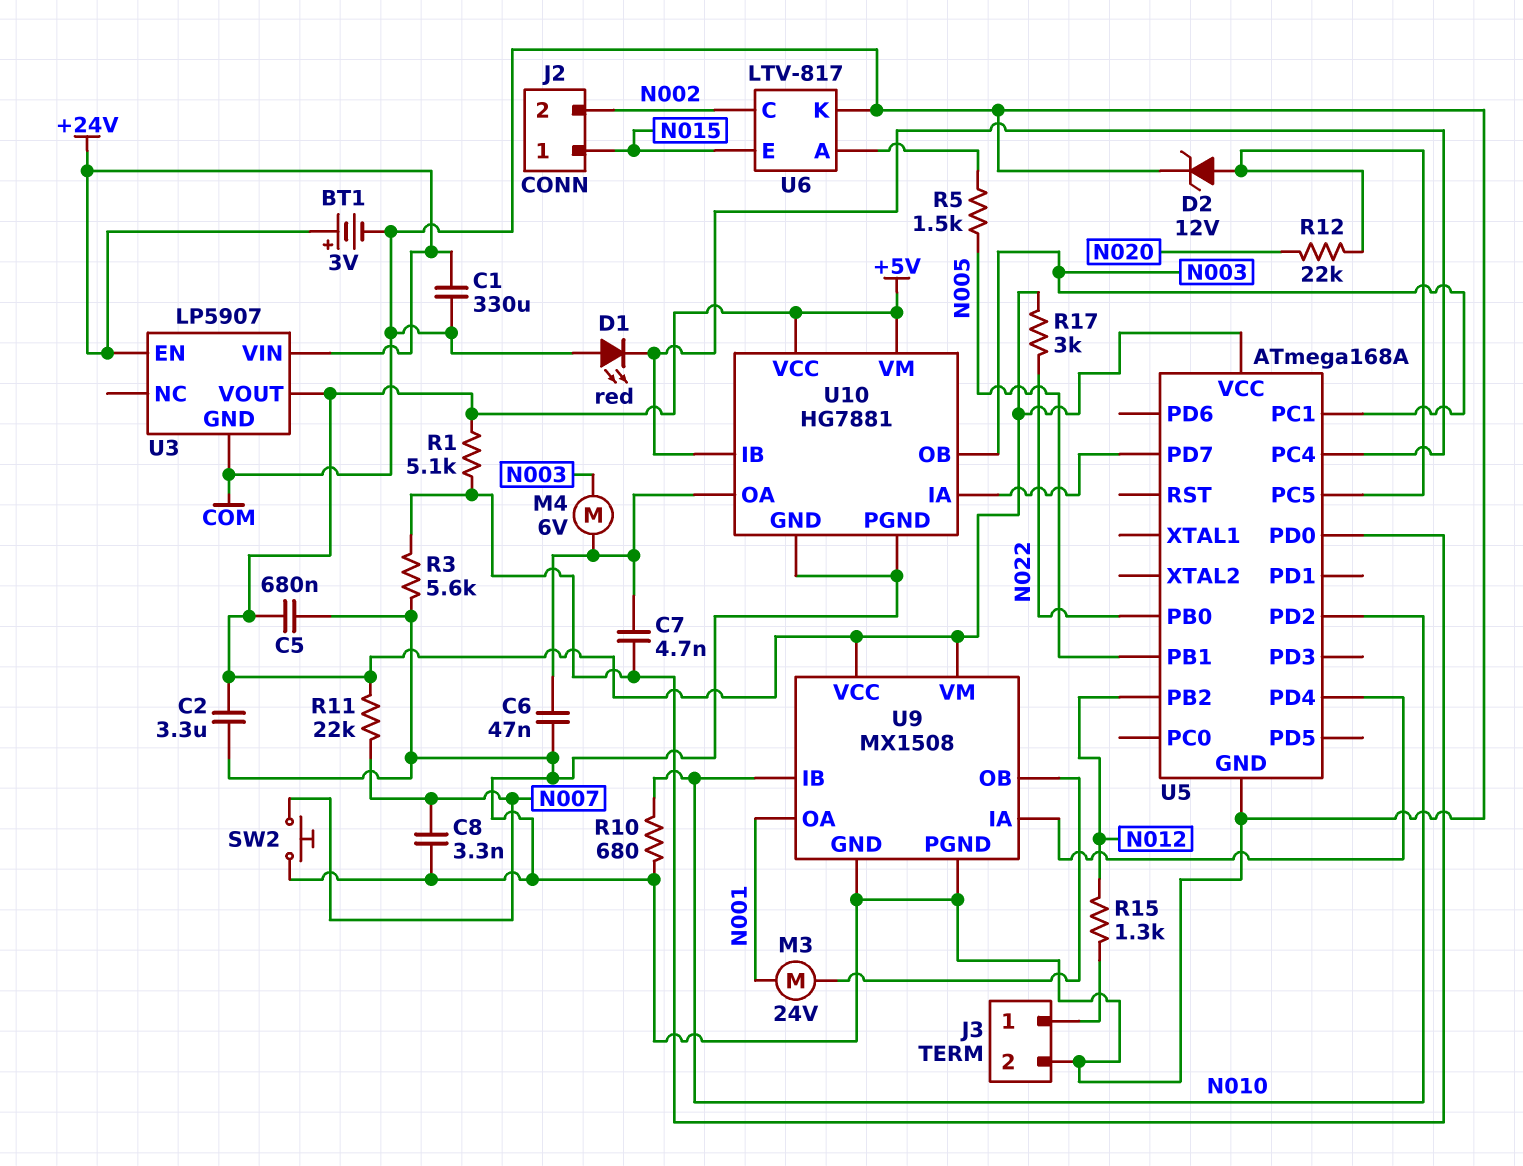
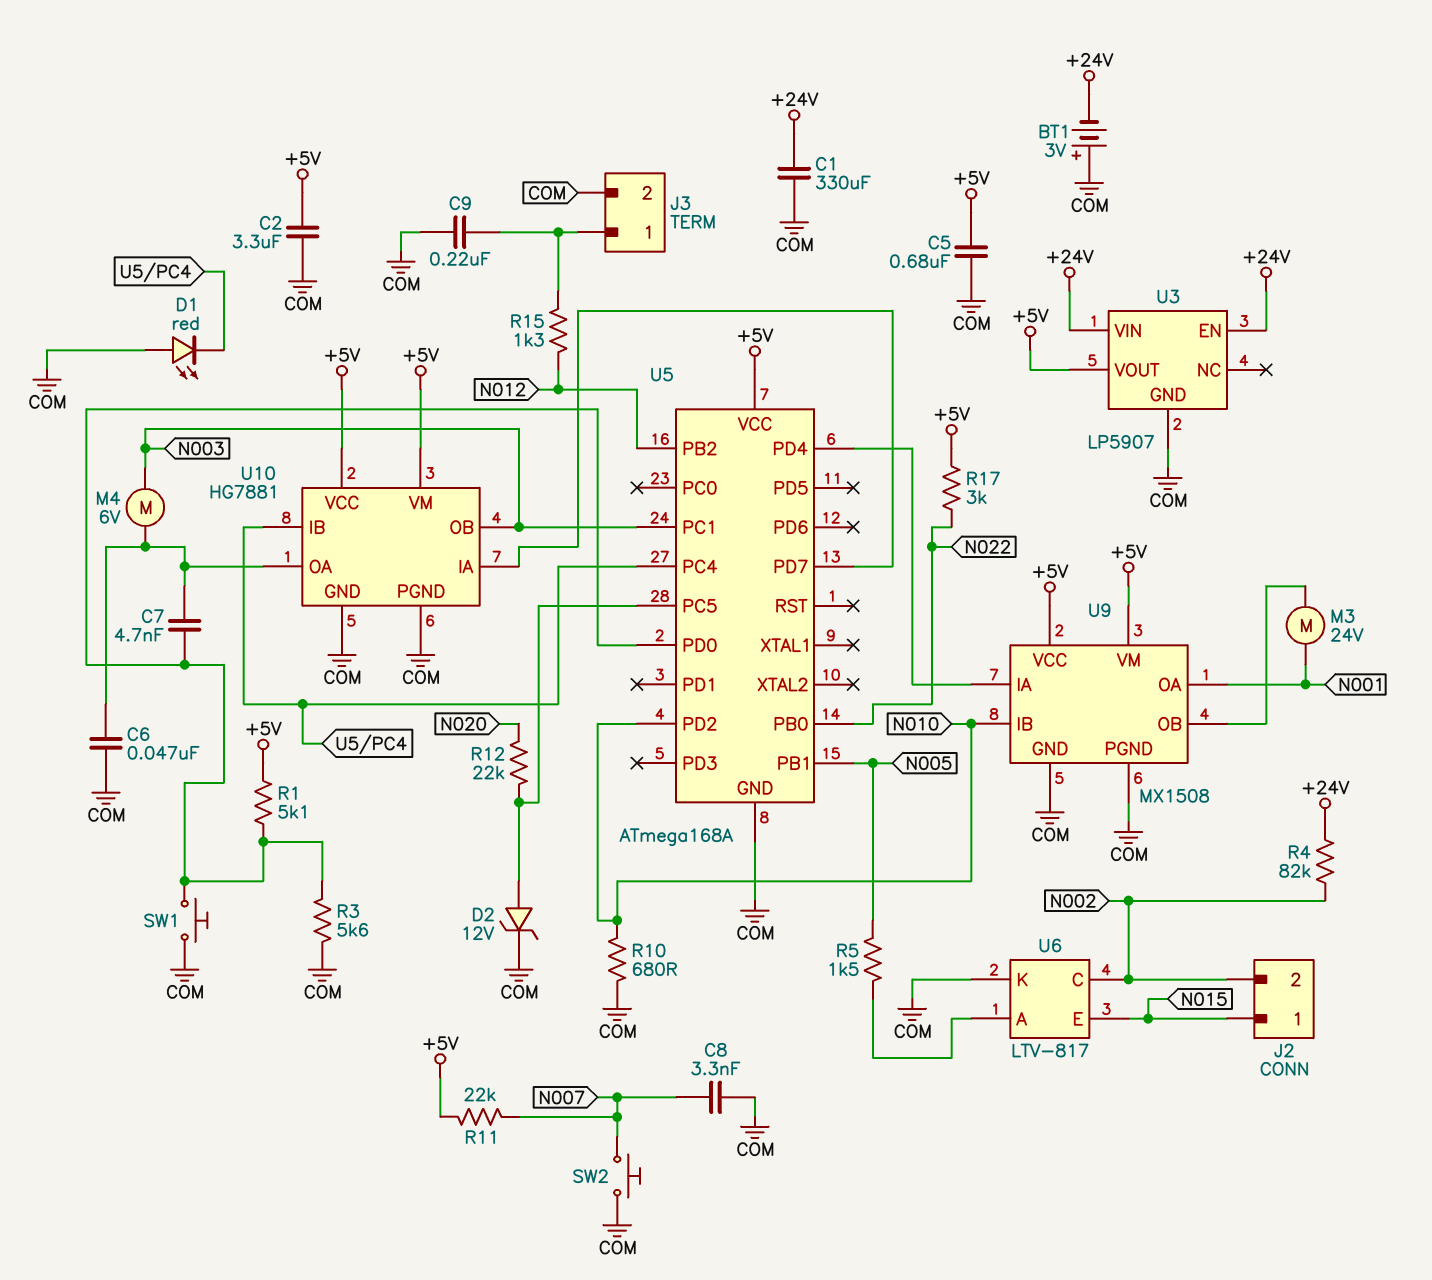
BT1: 3V (plus +24V, minus COM) -> 3V (plus COM, minus +24V)
C9: none -> 220nF (COM, J3/1)
R4: none -> 82k (+24V, N002)
SW1: none -> button (COM, U5/PD0)

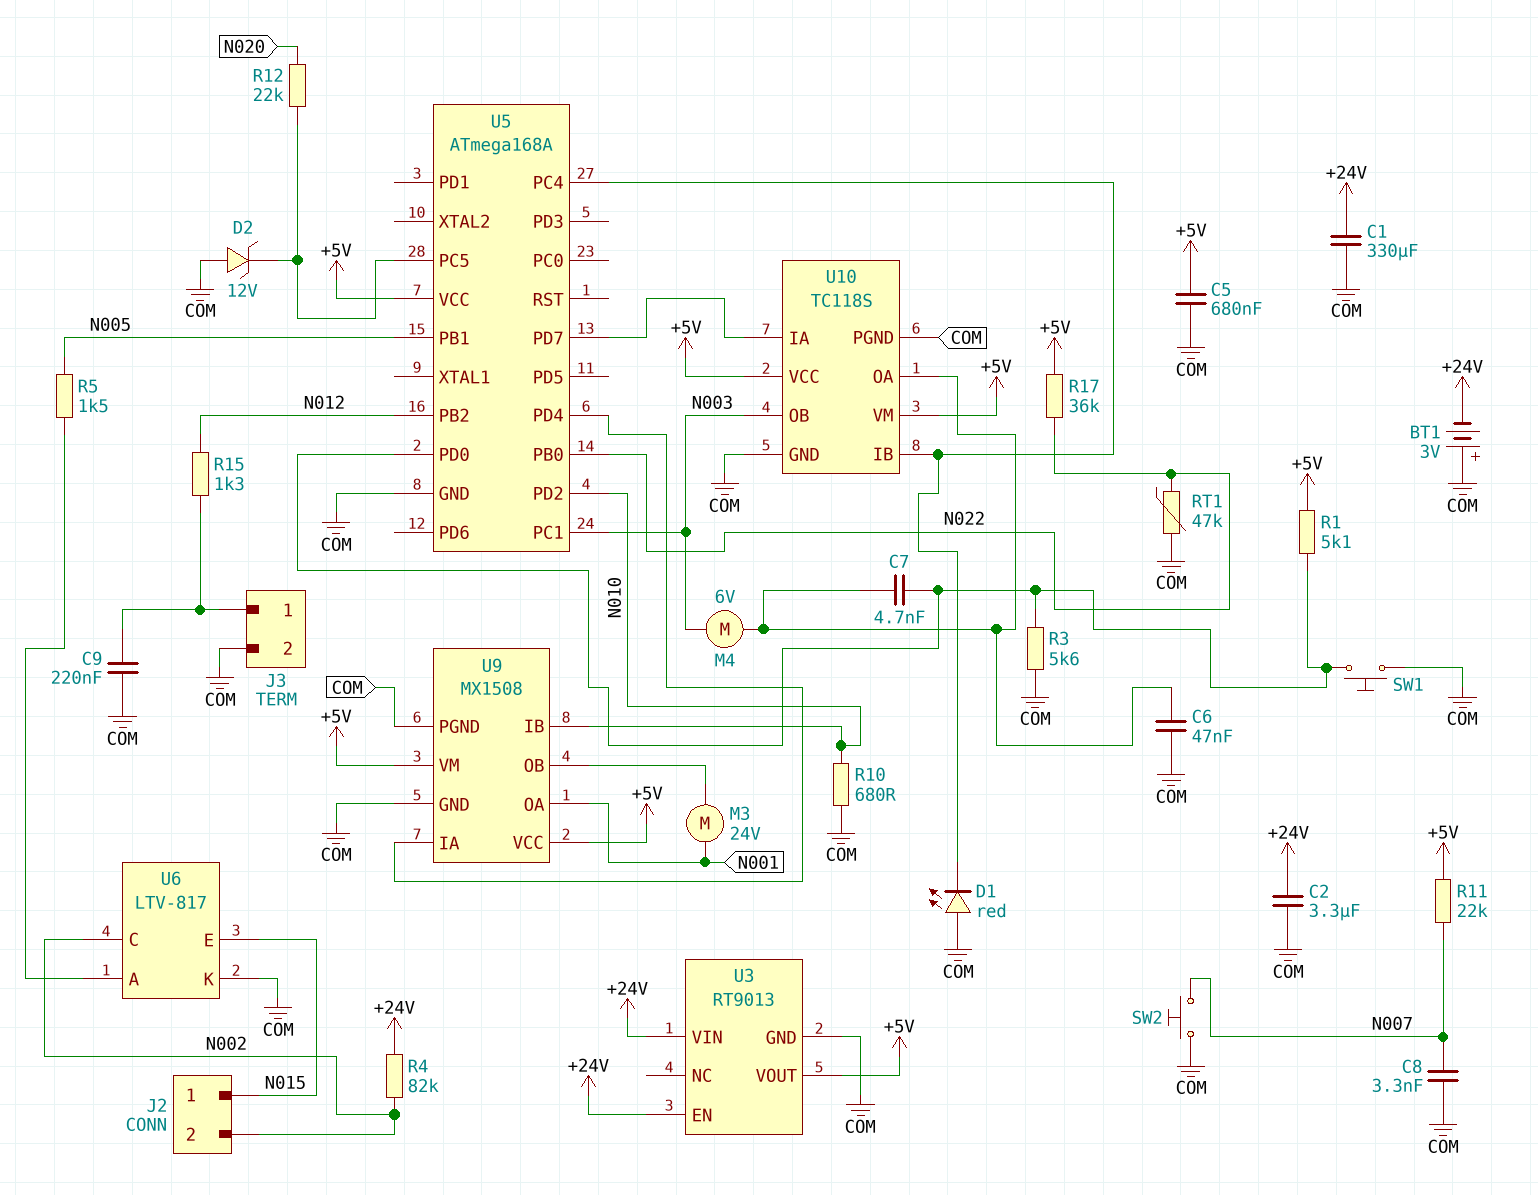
C2: 3.3uF (+5V, COM) -> 3.3uF (+24V, COM)
D2: zener 12V (A U5/PC5, K COM) -> zener 12V (A COM, K U5/PC5)
R17: 3k (+5V, N022) -> 36k (+5V, N022)
RT1: none -> 47k (COM, N022)
U3: LP5907 -> RT9013
U10: HG7881 -> TC118S

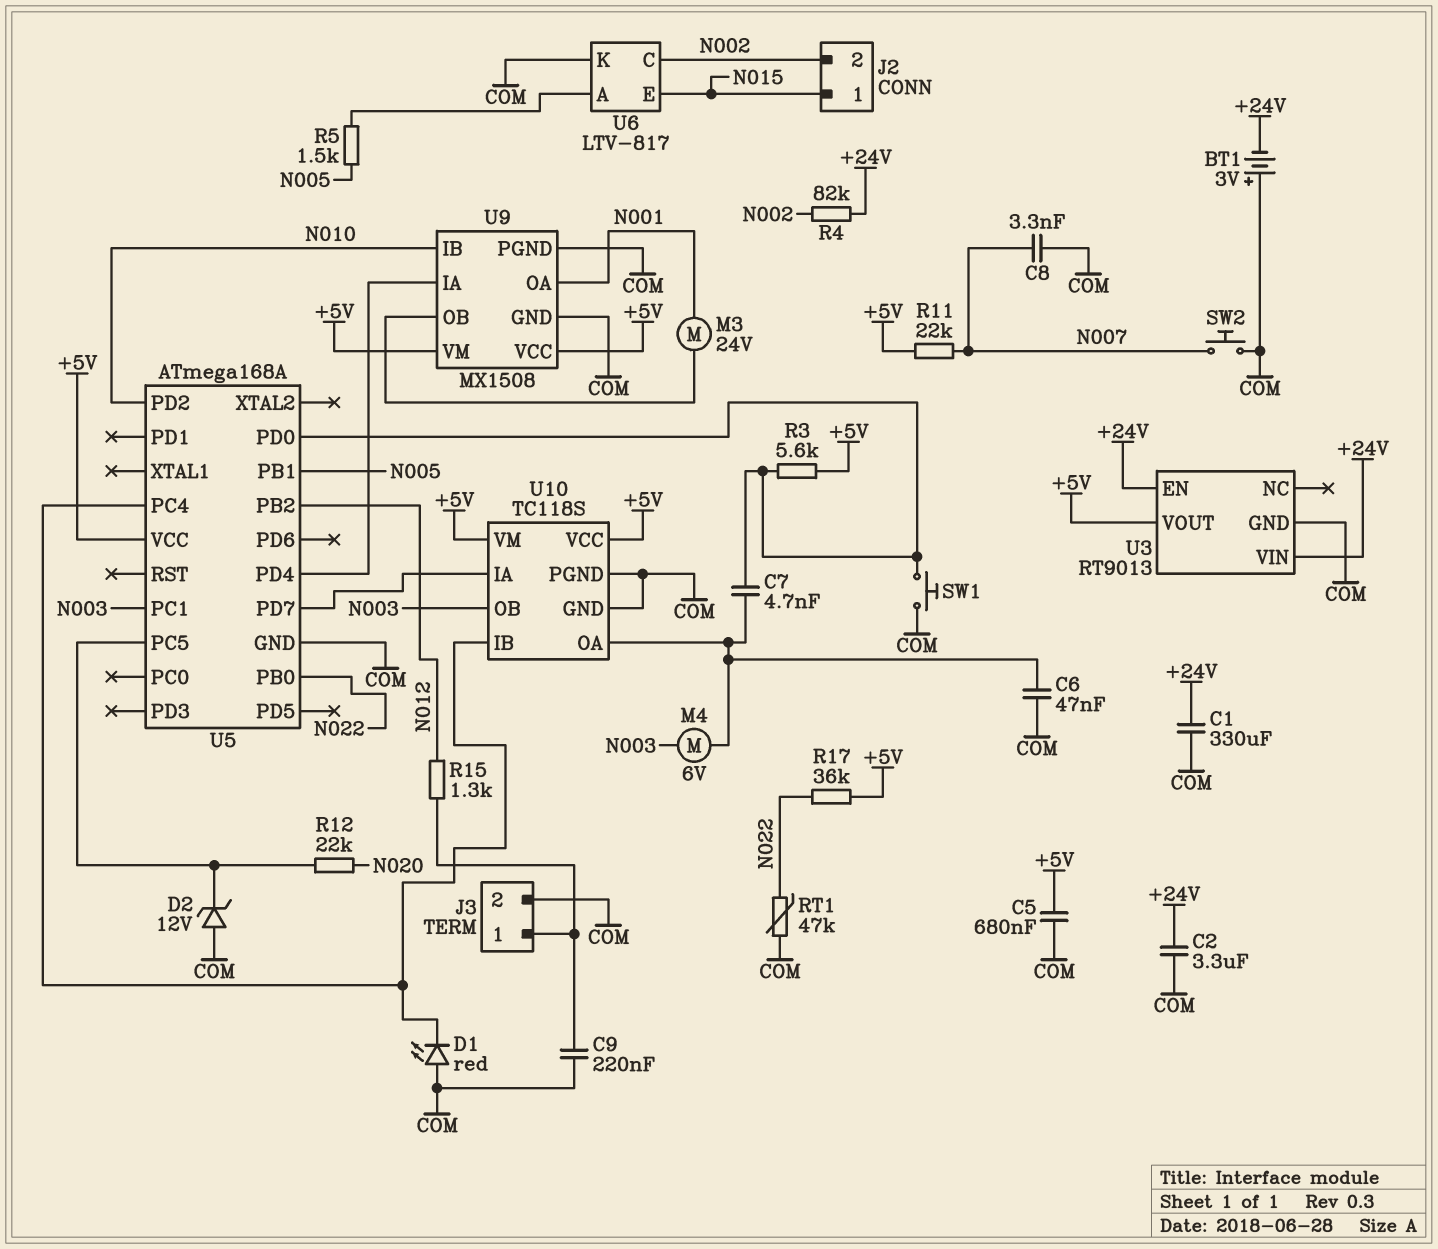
R1: 5.1k (+5V, U5/PD0) -> none
R3: 5.6k (COM, U5/PD0) -> 5.6k (+5V, U5/PD0)
R10: 680 (COM, N010) -> none

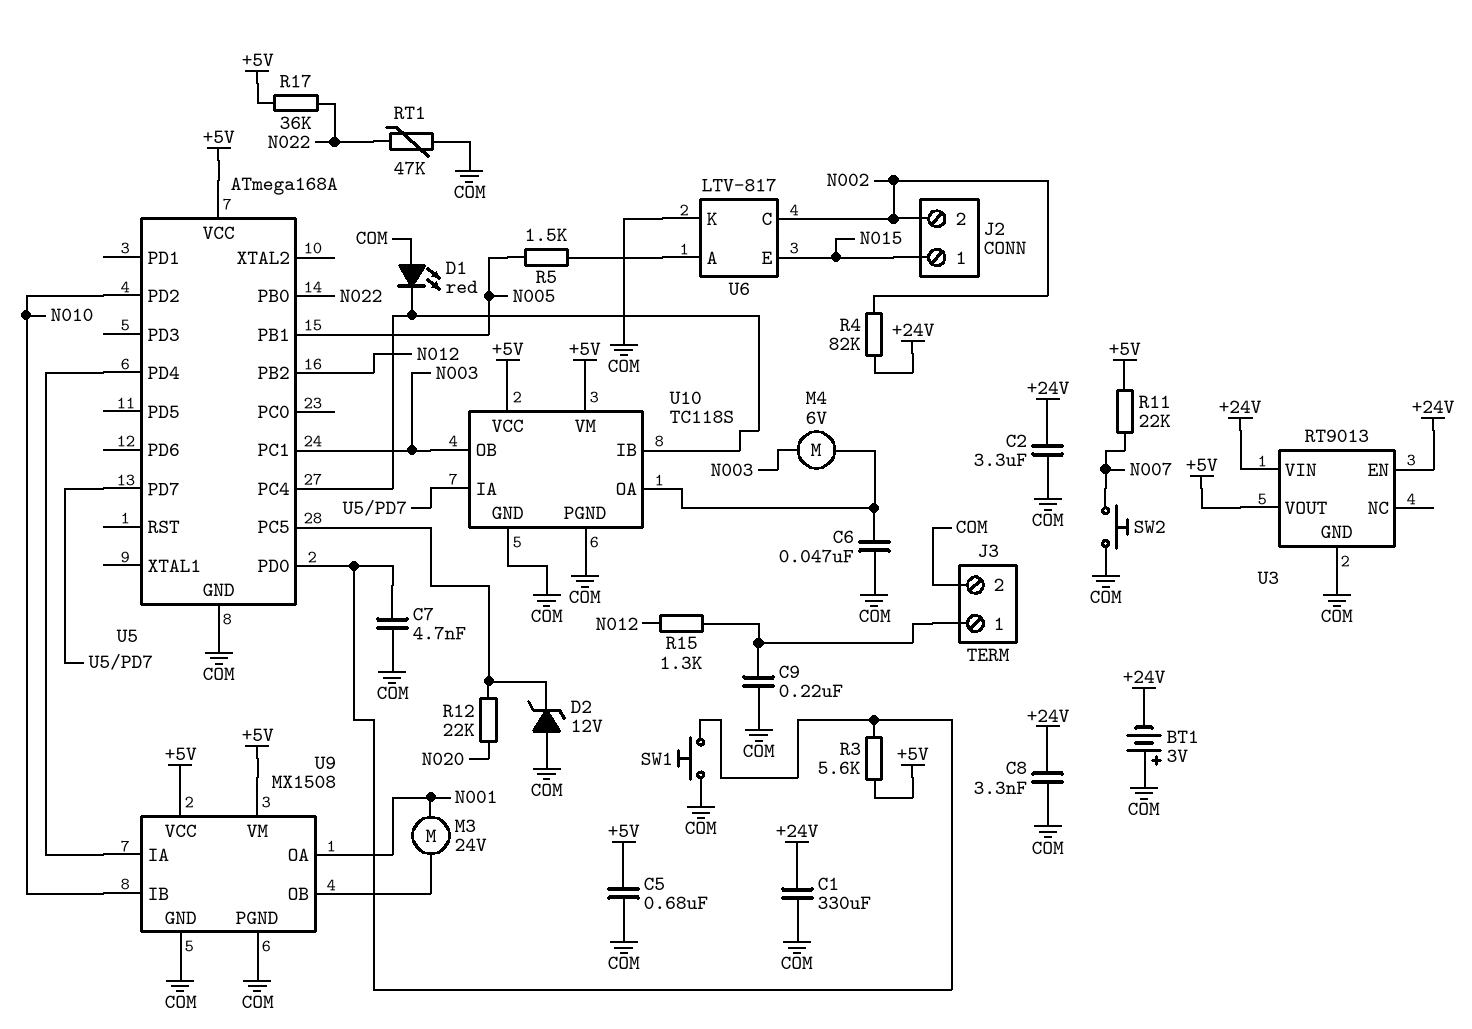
C7: 4.7nF (U5/PD0, U10/OA) -> 4.7nF (COM, U5/PD0)
C8: 3.3nF (COM, N007) -> 3.3nF (+24V, COM)

